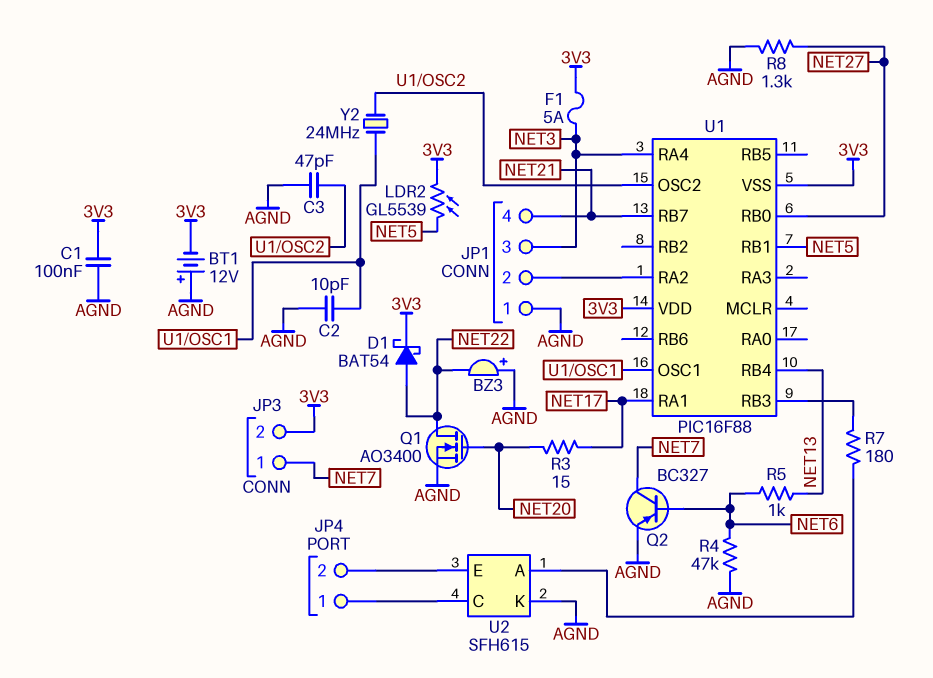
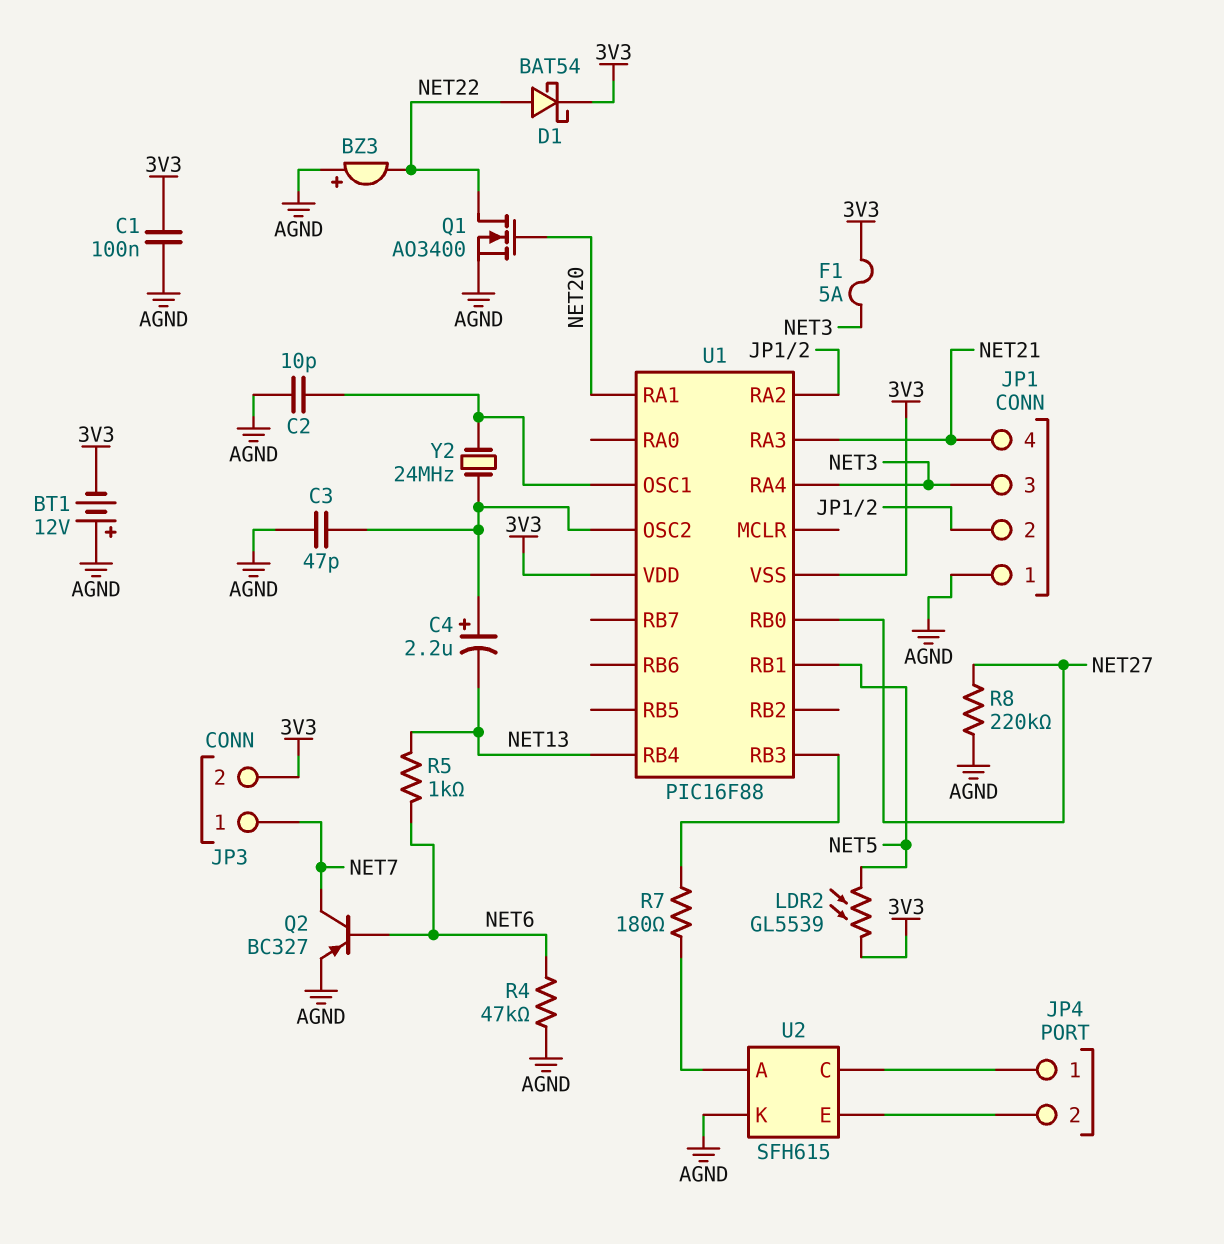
C4: none -> 2.2uF (plus U1/OSC2, minus NET13)
R3: 15 (NET17, NET20) -> none
R8: 1.3k (AGND, NET27) -> 220k (AGND, NET27)
U1 pin RA1: NET17 -> NET20
U1 pin RA3: none -> NET21
U1 pin RB7: NET21 -> none

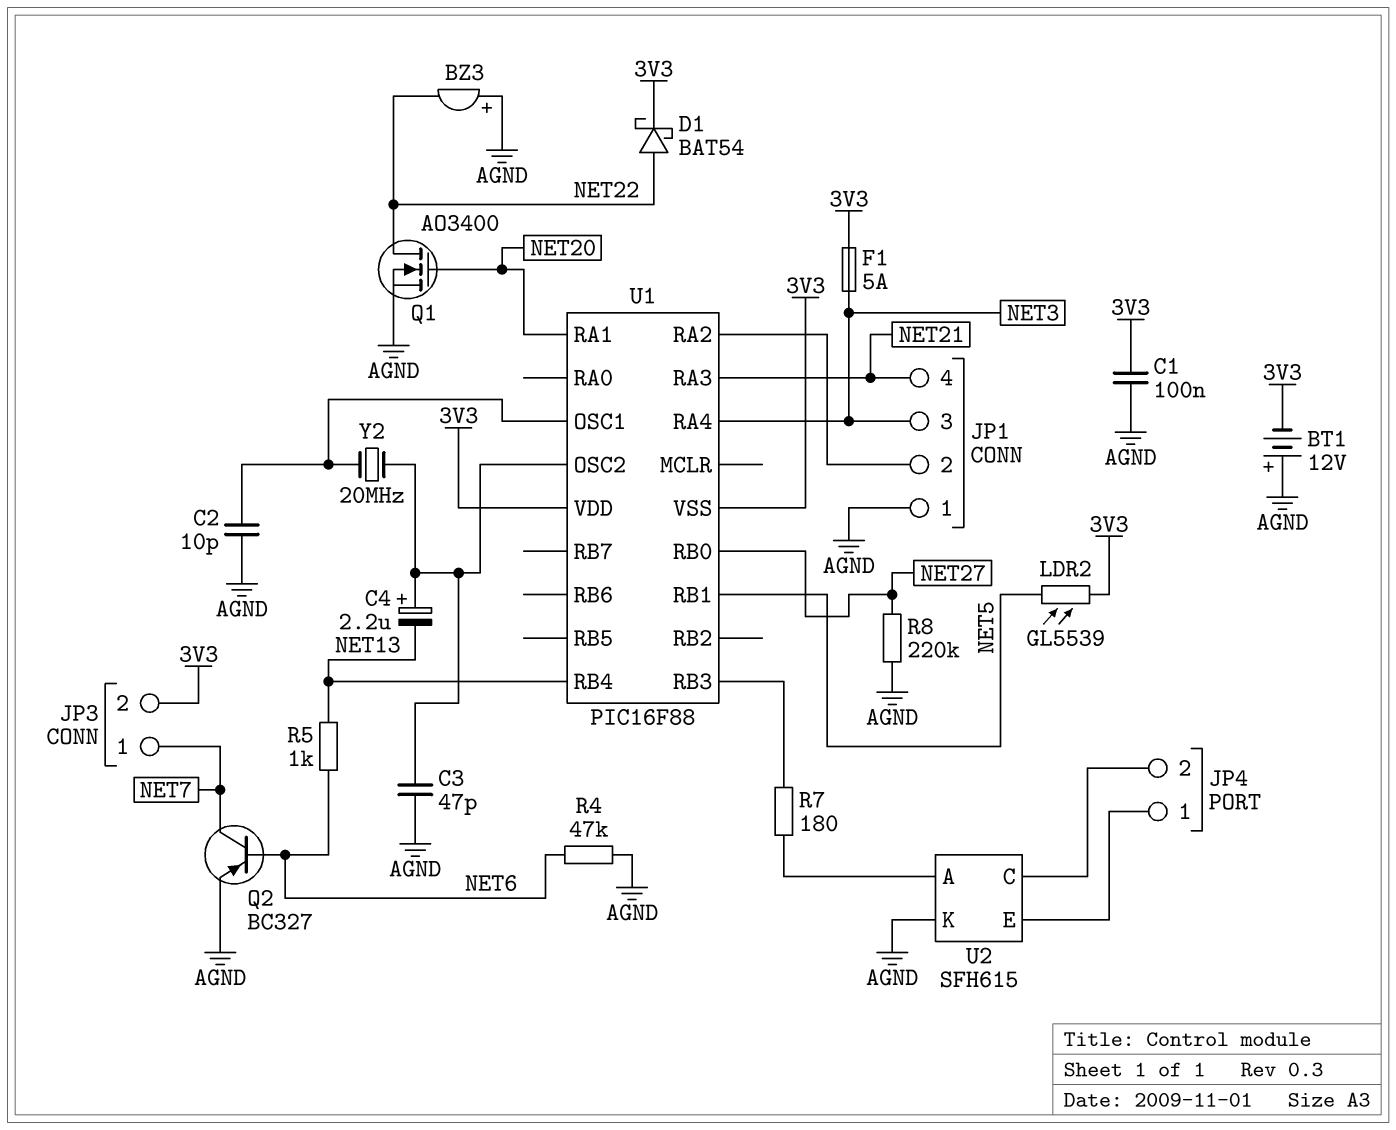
U2 pin C: JP4/1 -> JP4/2
U2 pin E: JP4/2 -> JP4/1
Y2: 24MHz (U1/OSC1, U1/OSC2) -> 20MHz (U1/OSC1, U1/OSC2)

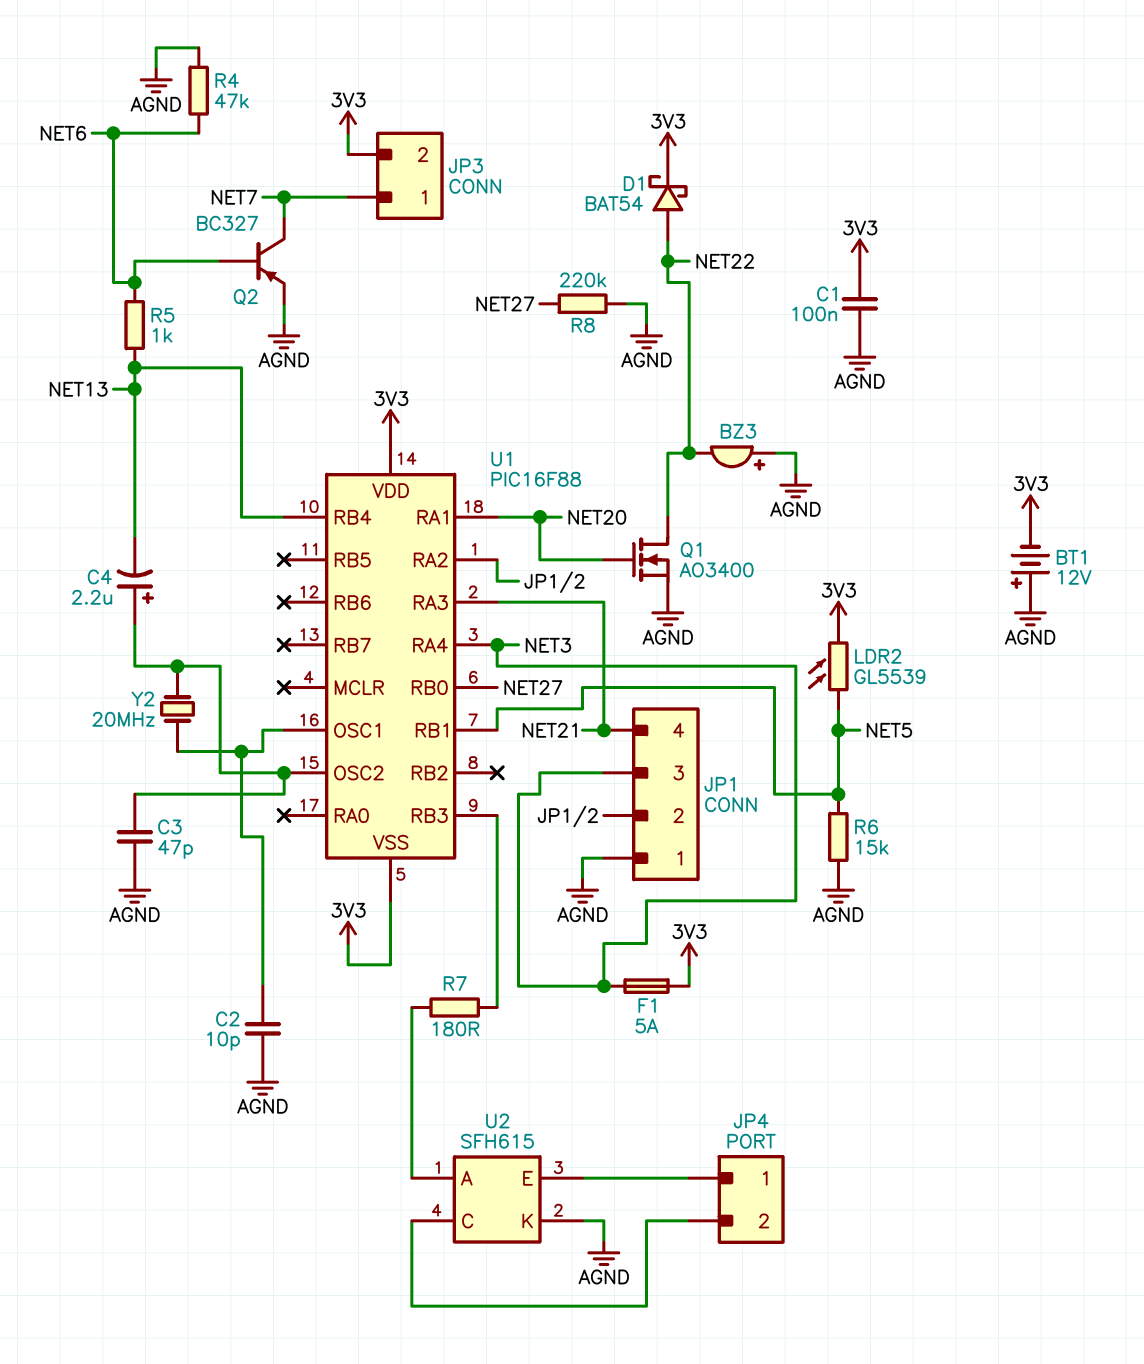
R6: none -> 15k (AGND, NET5)

